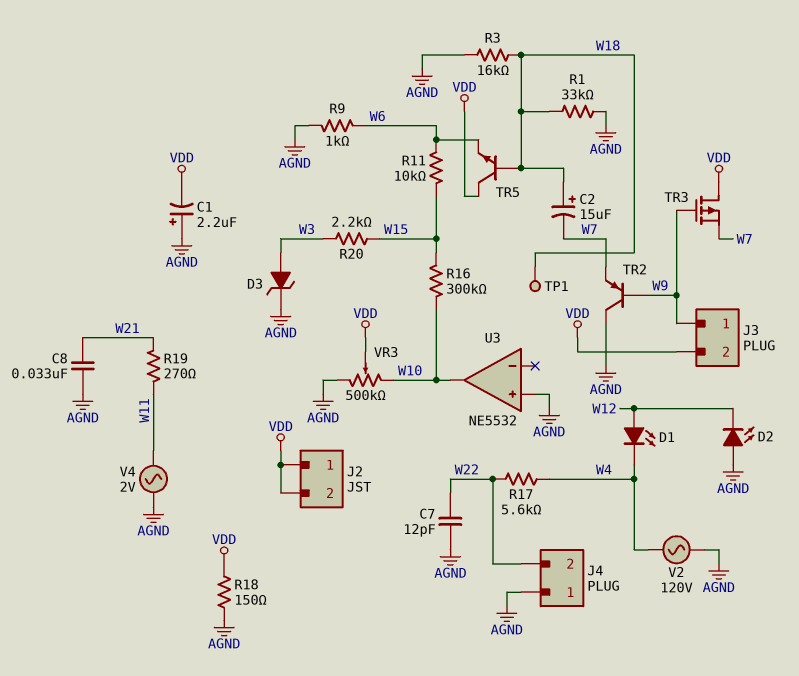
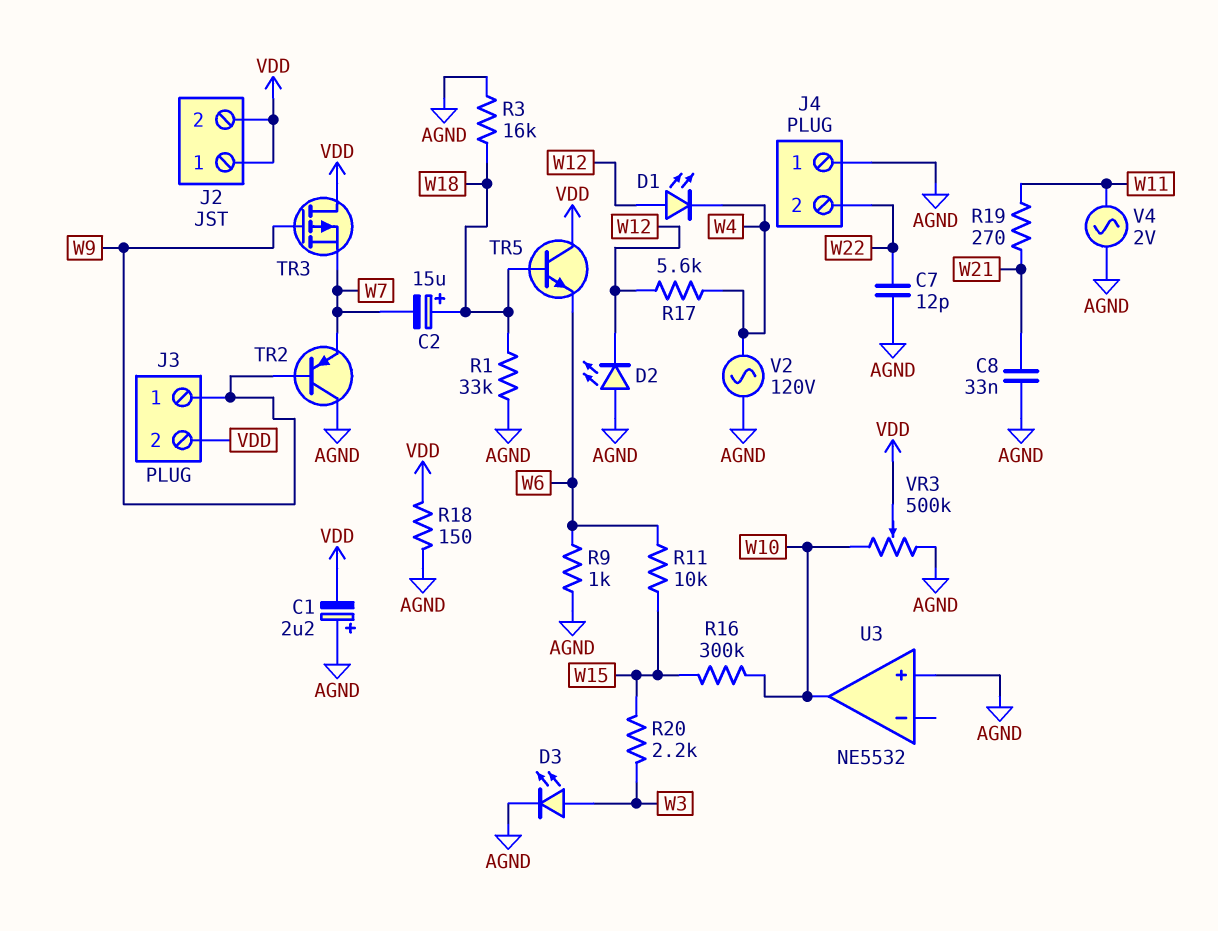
D3: zener (A W3, K AGND) -> LED (A W3, K AGND)
R17: 5.6k (W4, W22) -> 5.6k (W4, W12)
TP1: test point (W18) -> none

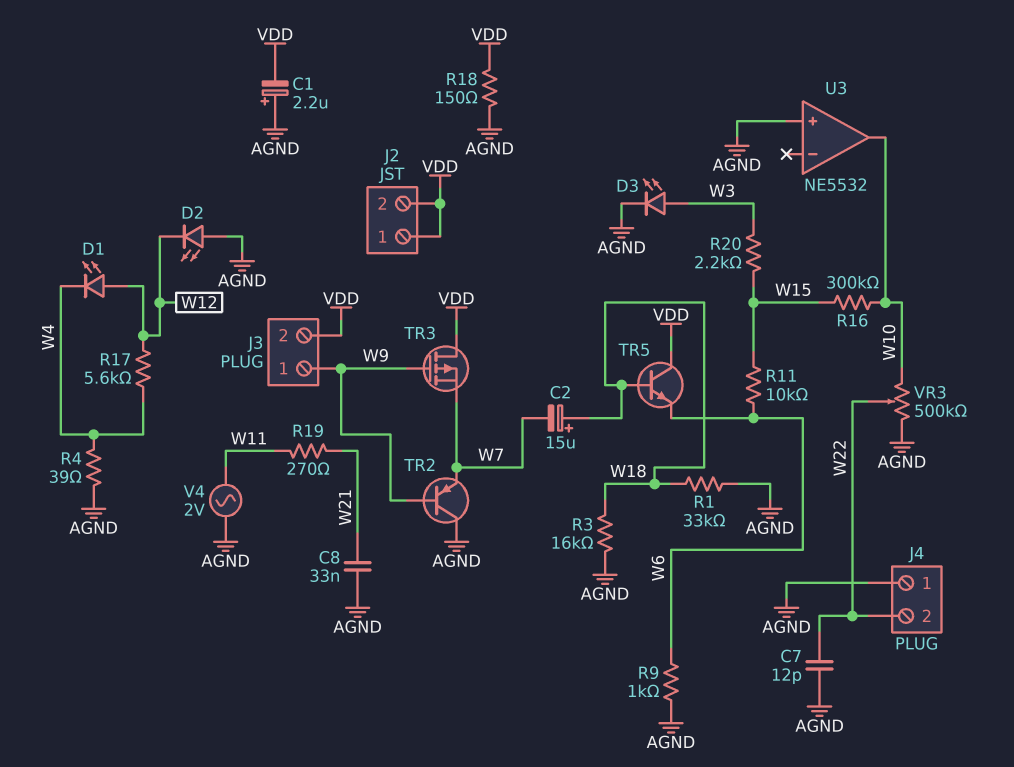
R4: none -> 39 (AGND, W4)
V2: AC 120V (AGND, W4) -> none
VR3: 500k (AGND, W10, wiper VDD) -> 500k (AGND, W10, wiper W22)

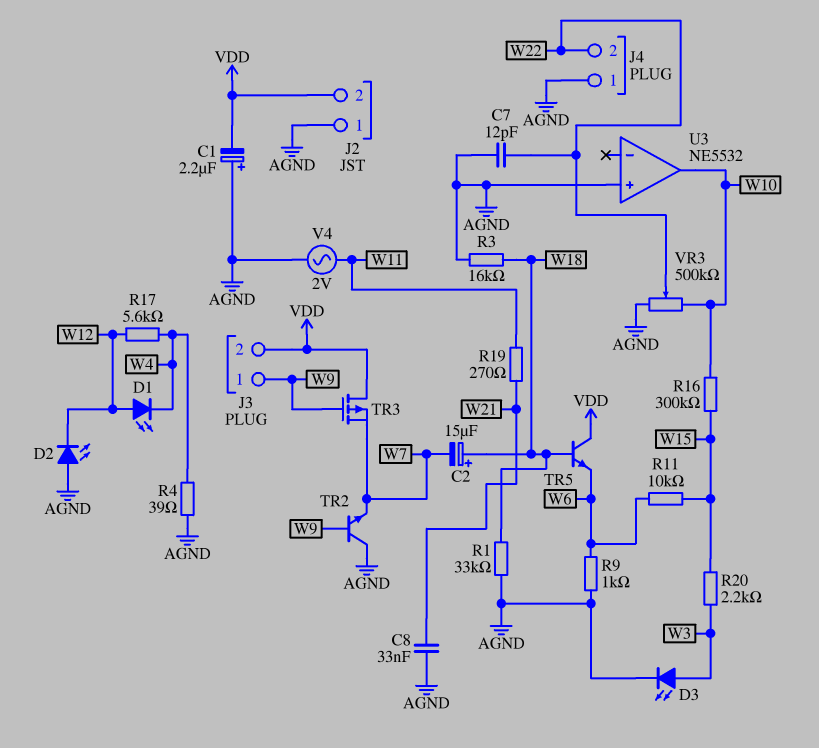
J2 pin 1: VDD -> AGND
R18: 150 (AGND, VDD) -> none
TR2: PNP (B W9, C AGND, E W7) -> NPN (B W9, C AGND, E W7)

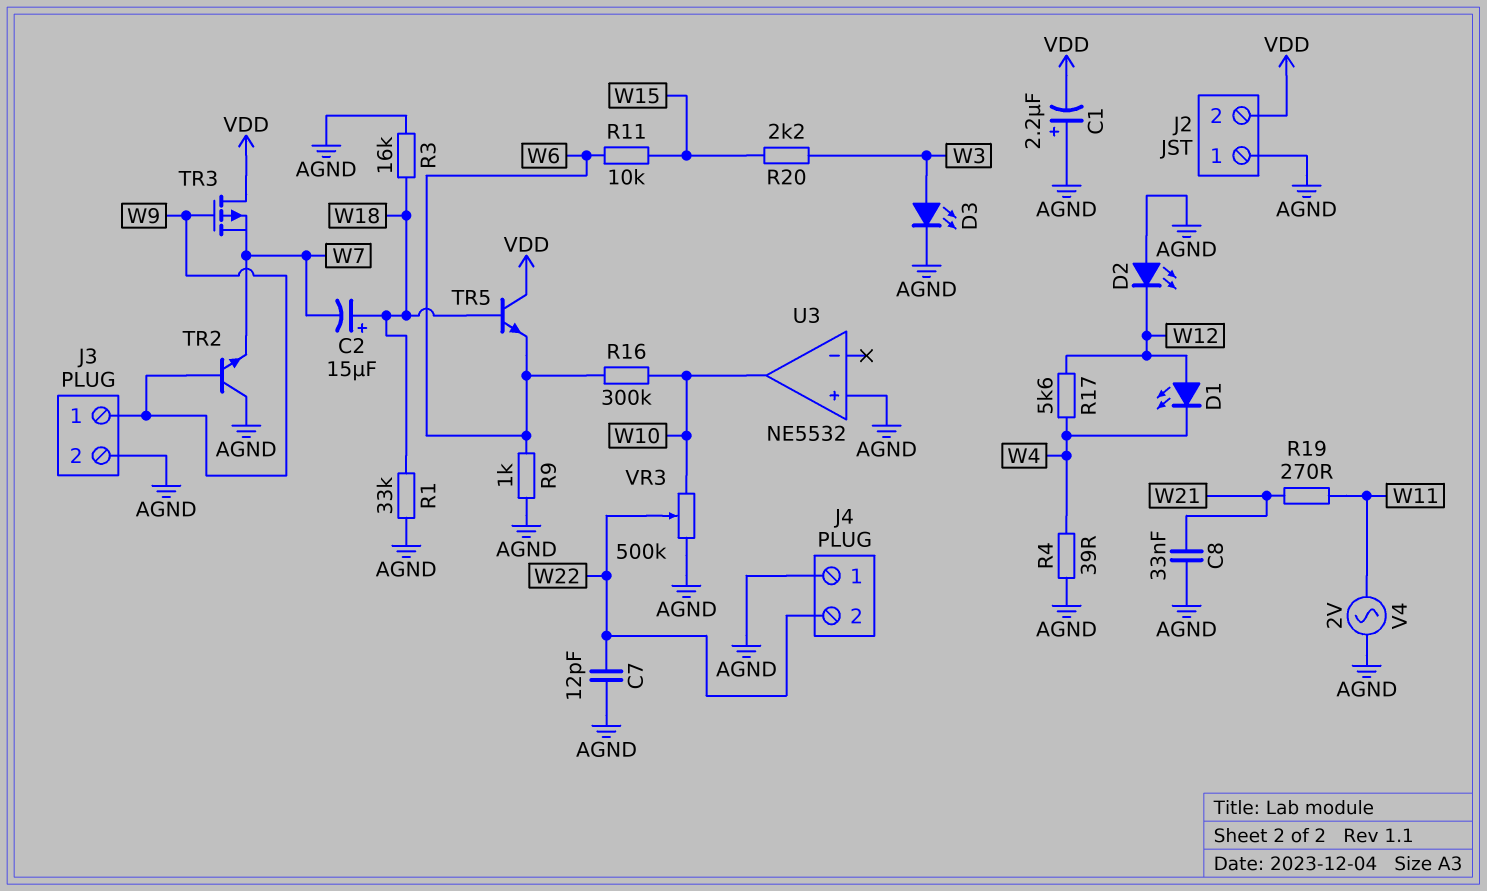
J3 pin 2: VDD -> AGND
R16: 300k (W10, W15) -> 300k (W6, W10)

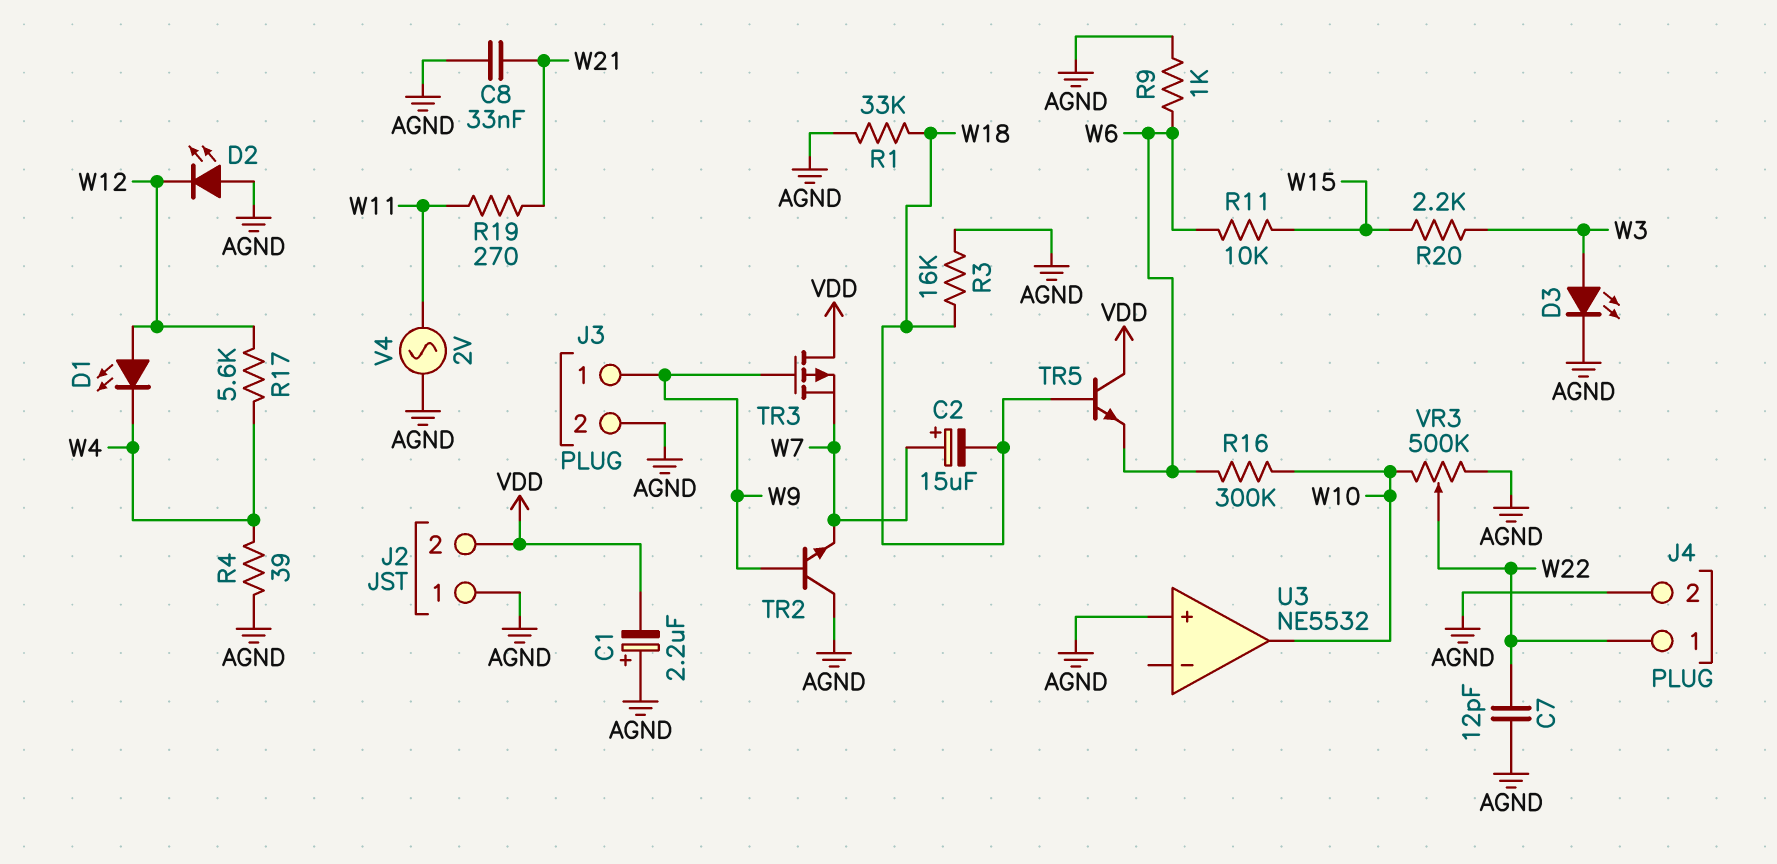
C2: 15uF (plus W18, minus W7) -> 15uF (plus W7, minus W18)
J4 pin 1: AGND -> W22
J4 pin 2: W22 -> AGND

